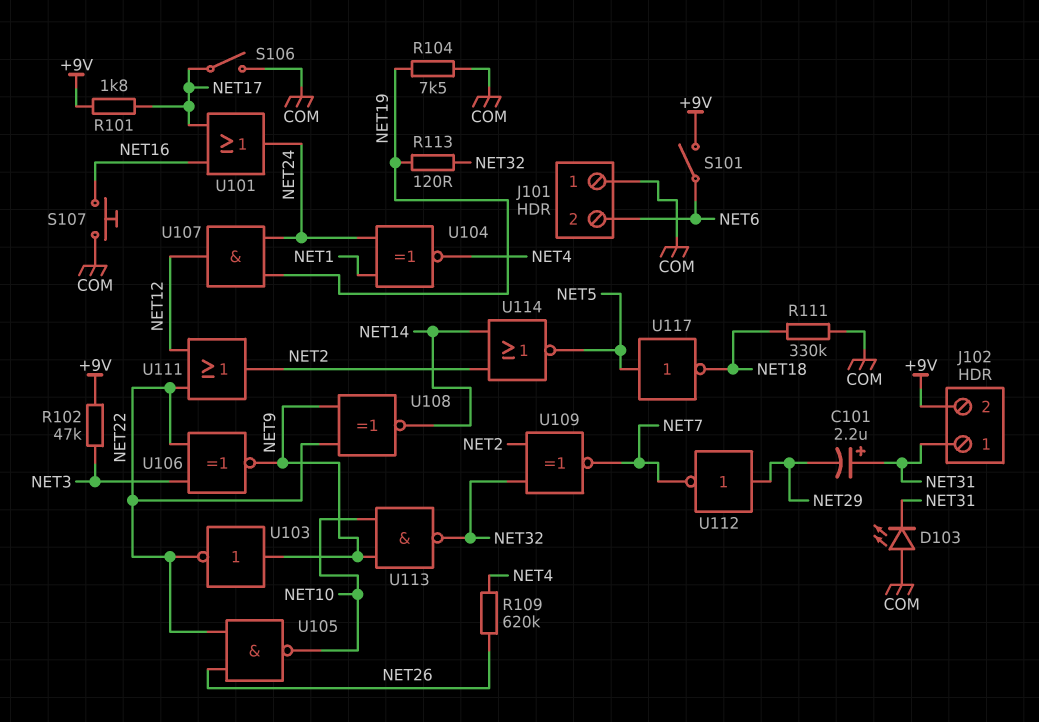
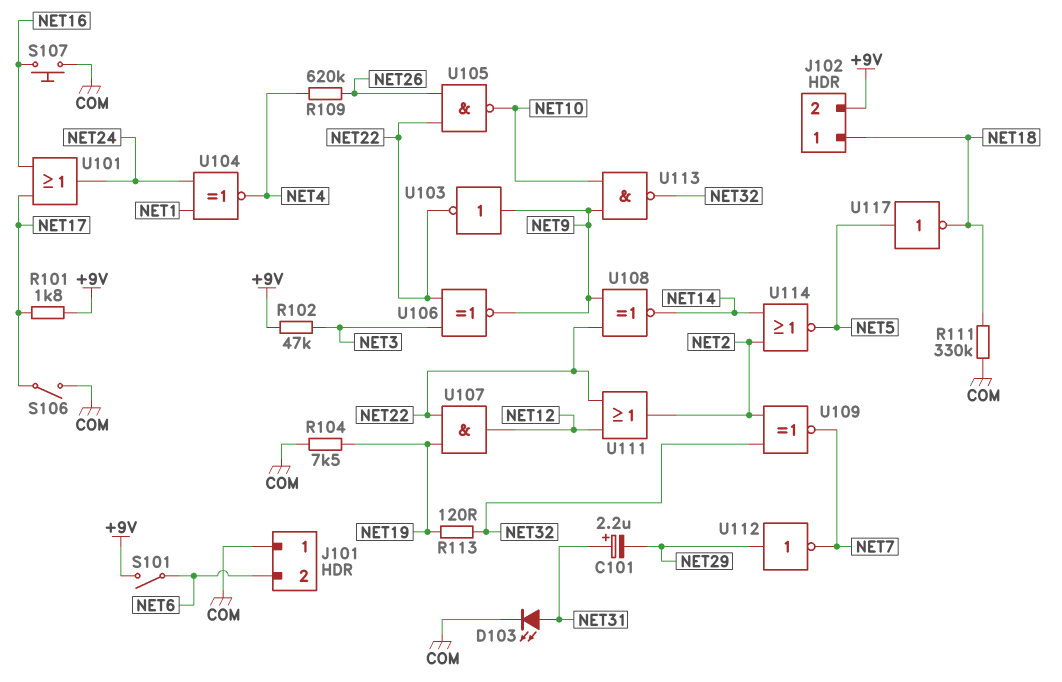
D103: LED (A COM, K NET31) -> LED (A NET31, K COM)
J102 pin 1: NET31 -> NET18
U107: AND (in NET19, in NET24, out NET12) -> AND (in NET19, in NET22, out NET12)

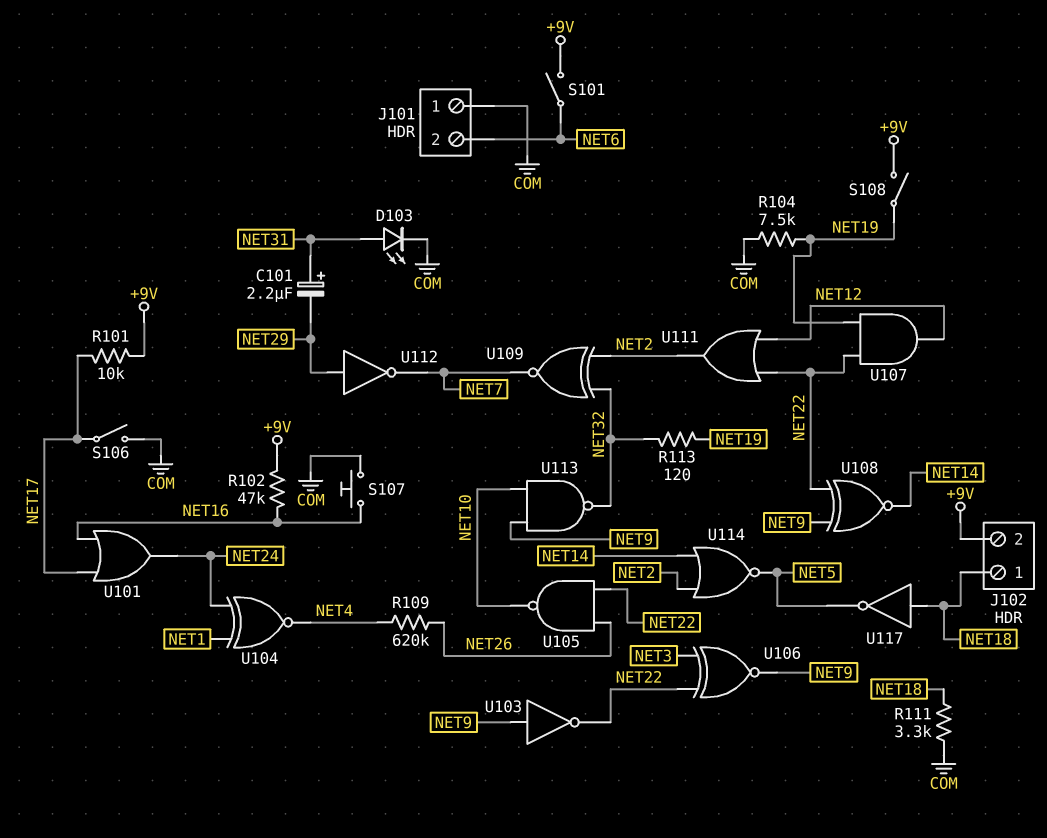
R101: 1.8k (+9V, NET17) -> 10k (+9V, NET17)
R102: 47k (+9V, NET3) -> 47k (+9V, NET16)
R111: 330k (COM, NET18) -> 3.3k (COM, NET18)
S108: none -> switch (+9V, NET19)
U117: NOT (in NET5, out NET18) -> NOT (in NET18, out NET5)

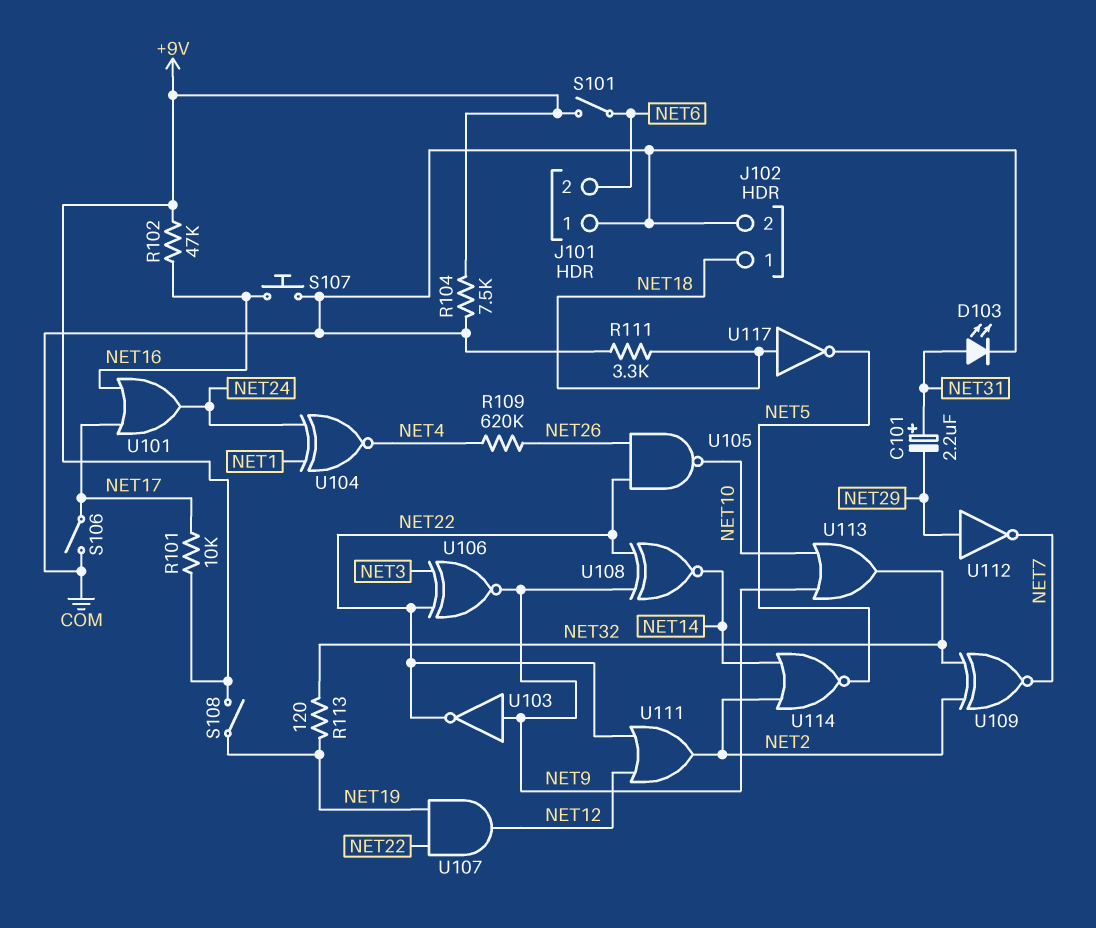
J102 pin 2: +9V -> COM
R104: 7.5k (COM, NET19) -> 7.5k (+9V, COM)
U113: NAND (in NET9, in NET10, out NET32) -> OR (in NET9, in NET10, out NET32)

